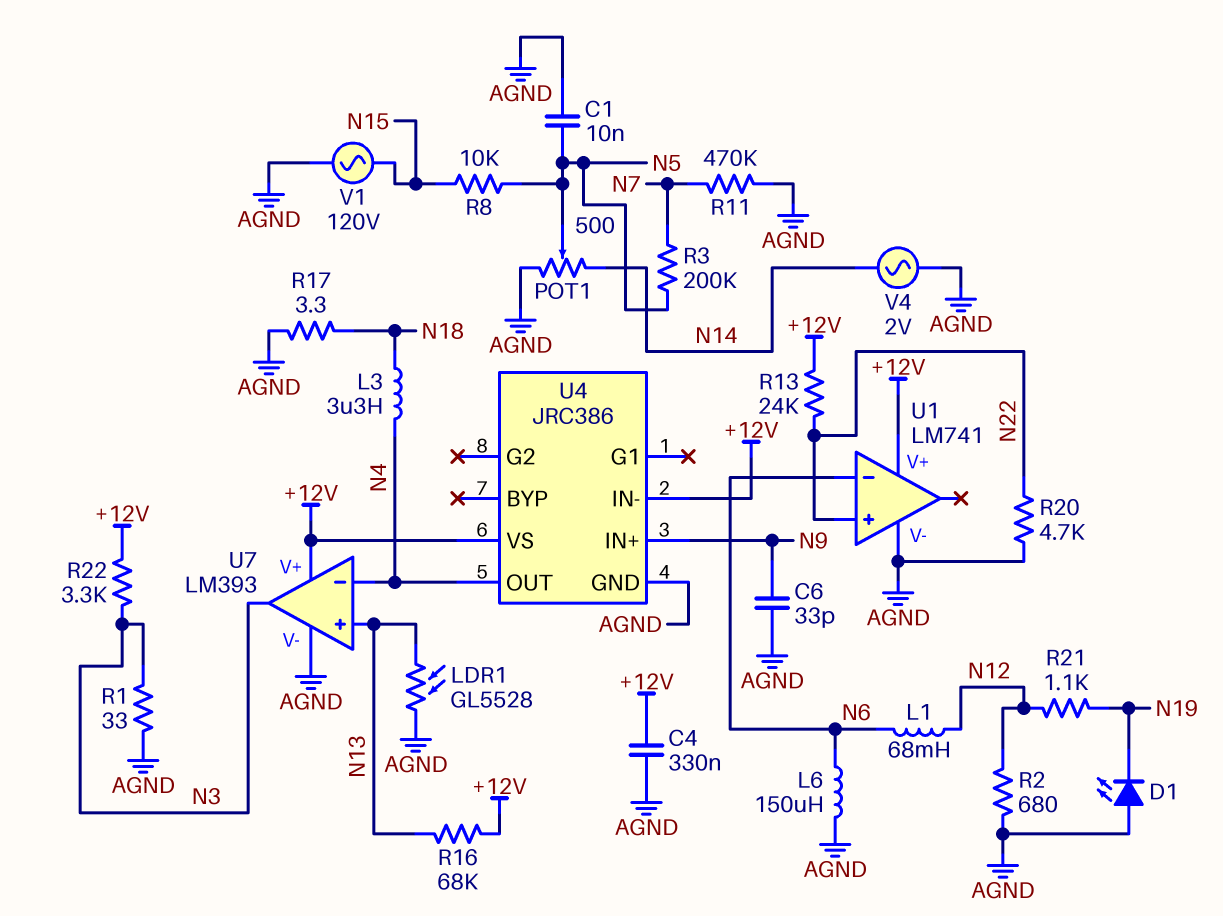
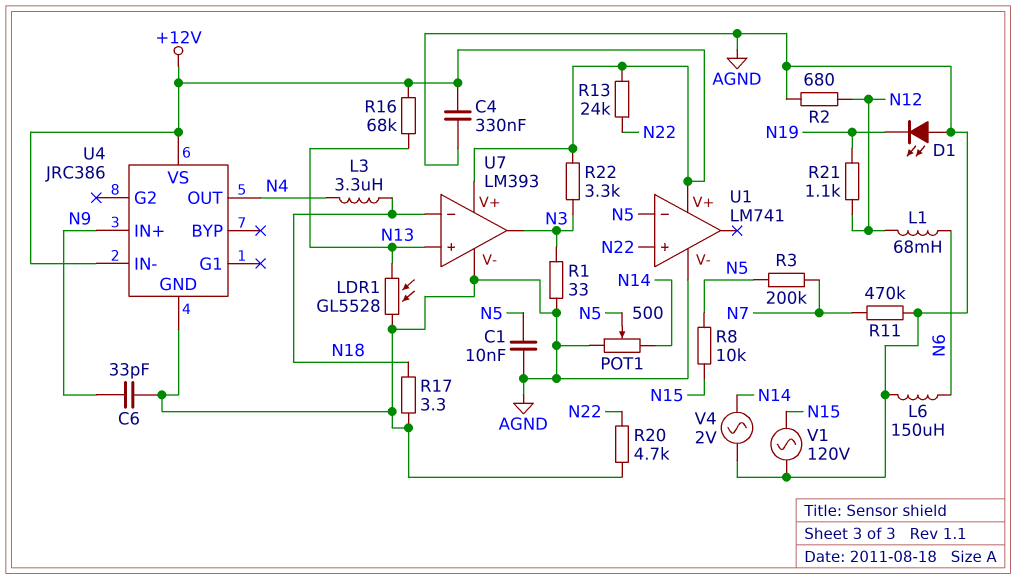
U1 pin in-: N6 -> N5
U7 pin in-: N4 -> N18

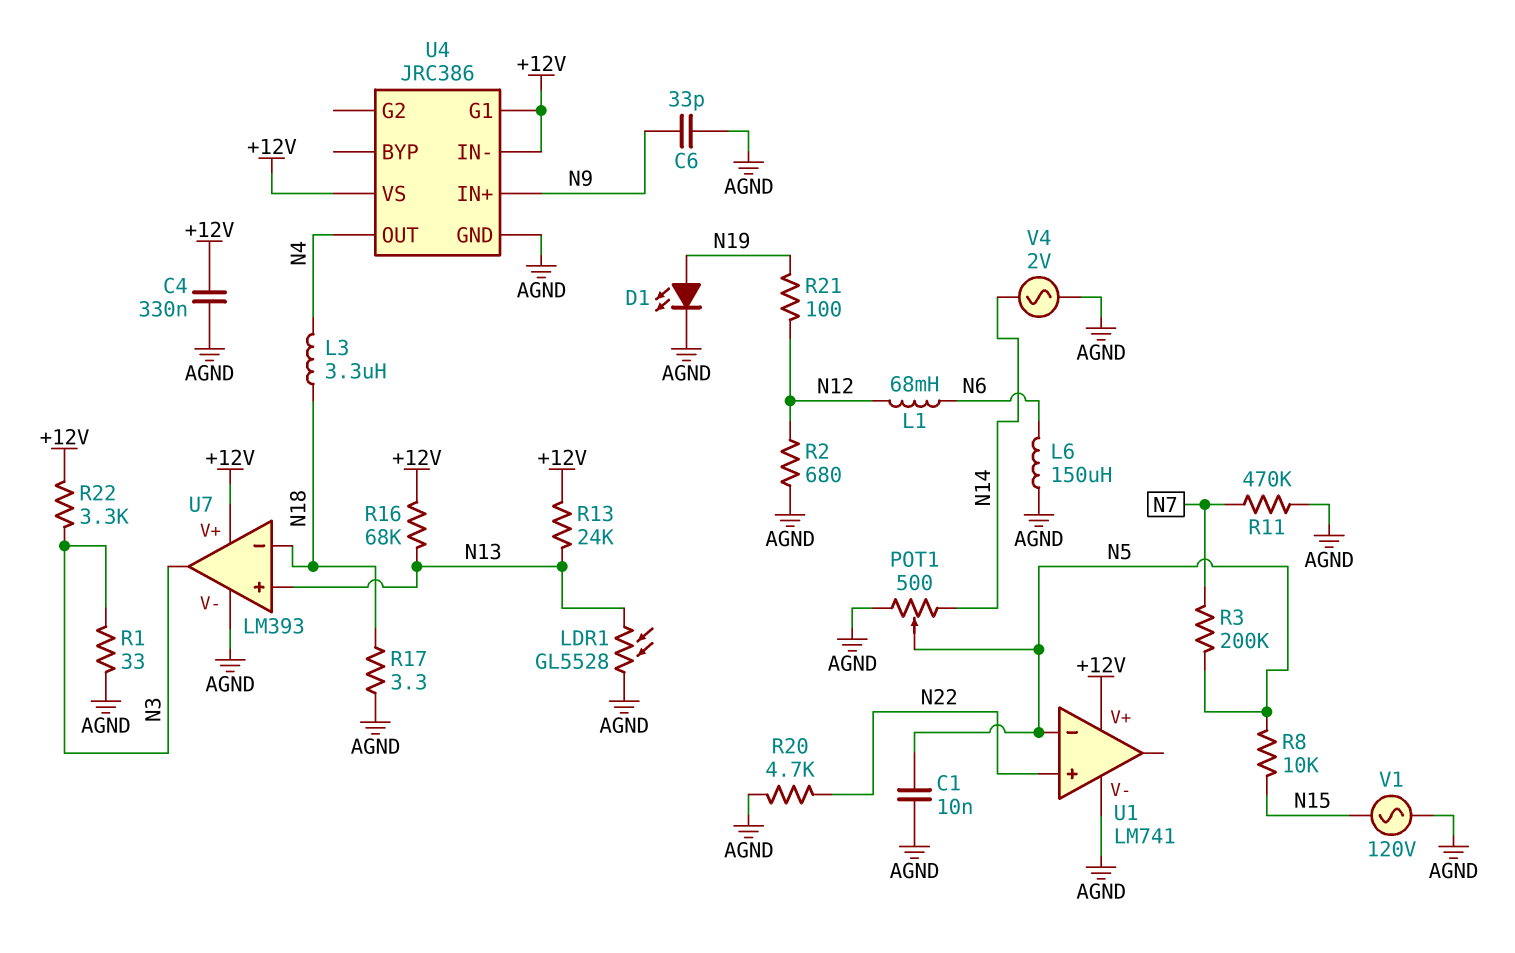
D1: LED (A AGND, K N19) -> LED (A N19, K AGND)
R13: 24k (+12V, N22) -> 24k (+12V, N13)
R21: 1.1k (N12, N19) -> 100 (N12, N19)
U4 pin G1: none -> +12V

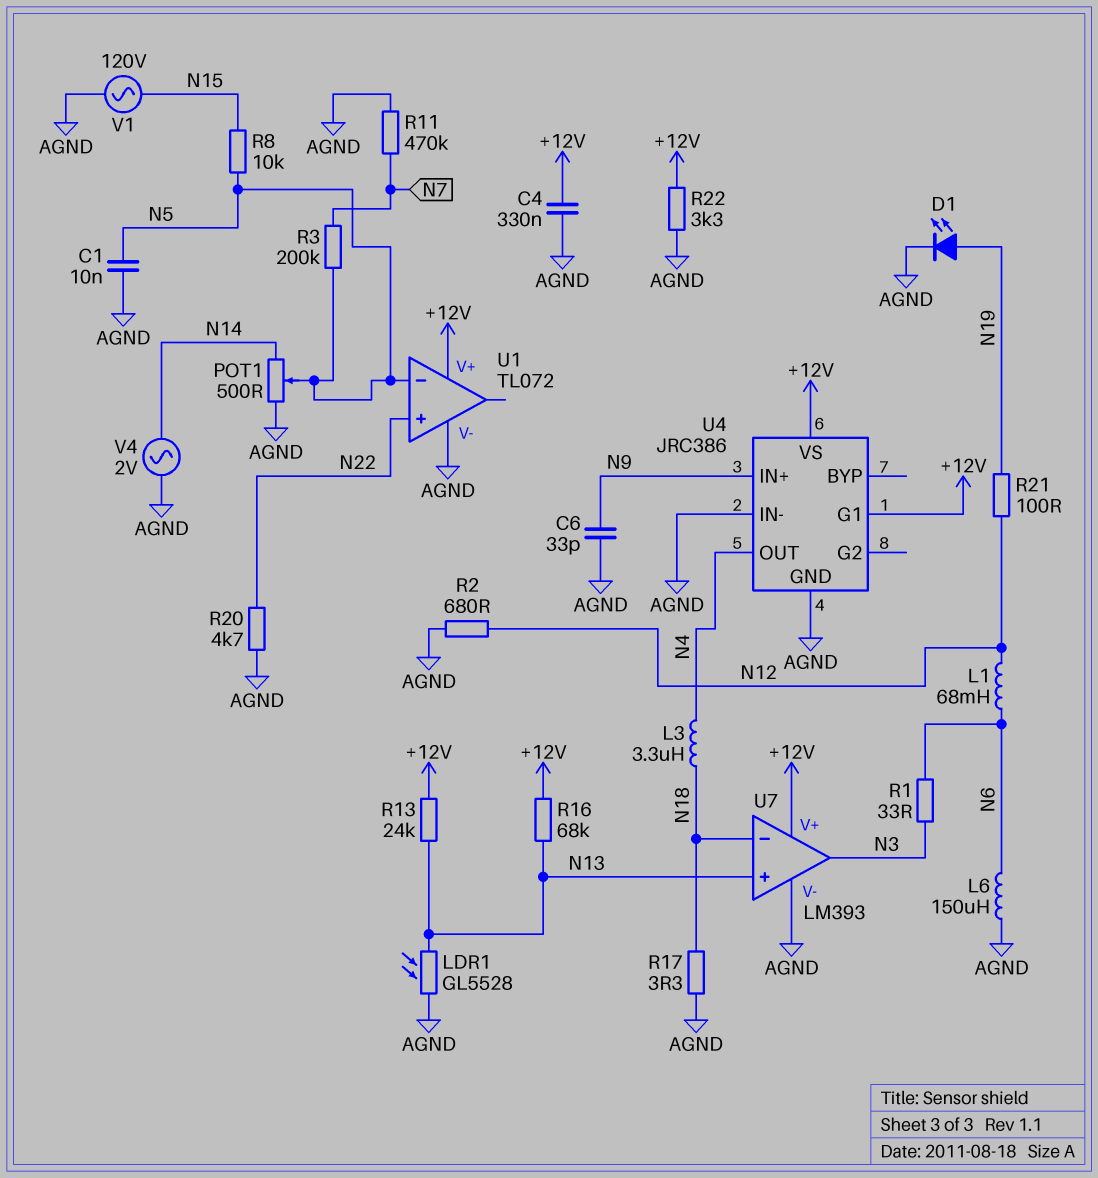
R1: 33 (AGND, N3) -> 33 (N3, N6)
R22: 3.3k (+12V, N3) -> 3.3k (+12V, AGND)
U1: LM741 -> TL072
U4 pin IN-: +12V -> AGND

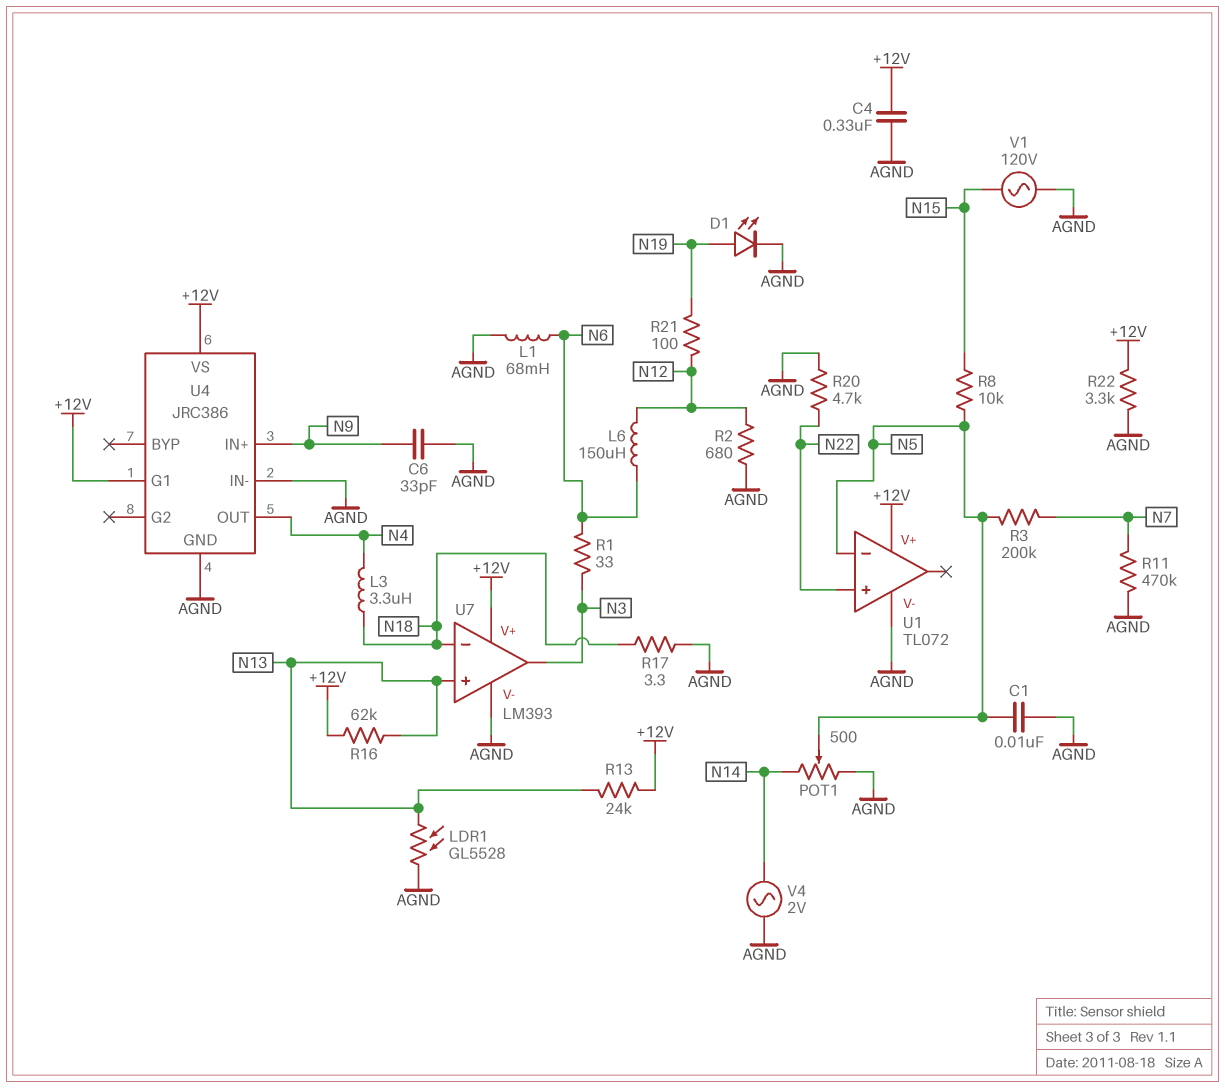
L1: 68mH (N6, N12) -> 68mH (AGND, N6)
L6: 150uH (AGND, N6) -> 150uH (N6, N12)
R16: 68k (+12V, N13) -> 62k (+12V, N13)

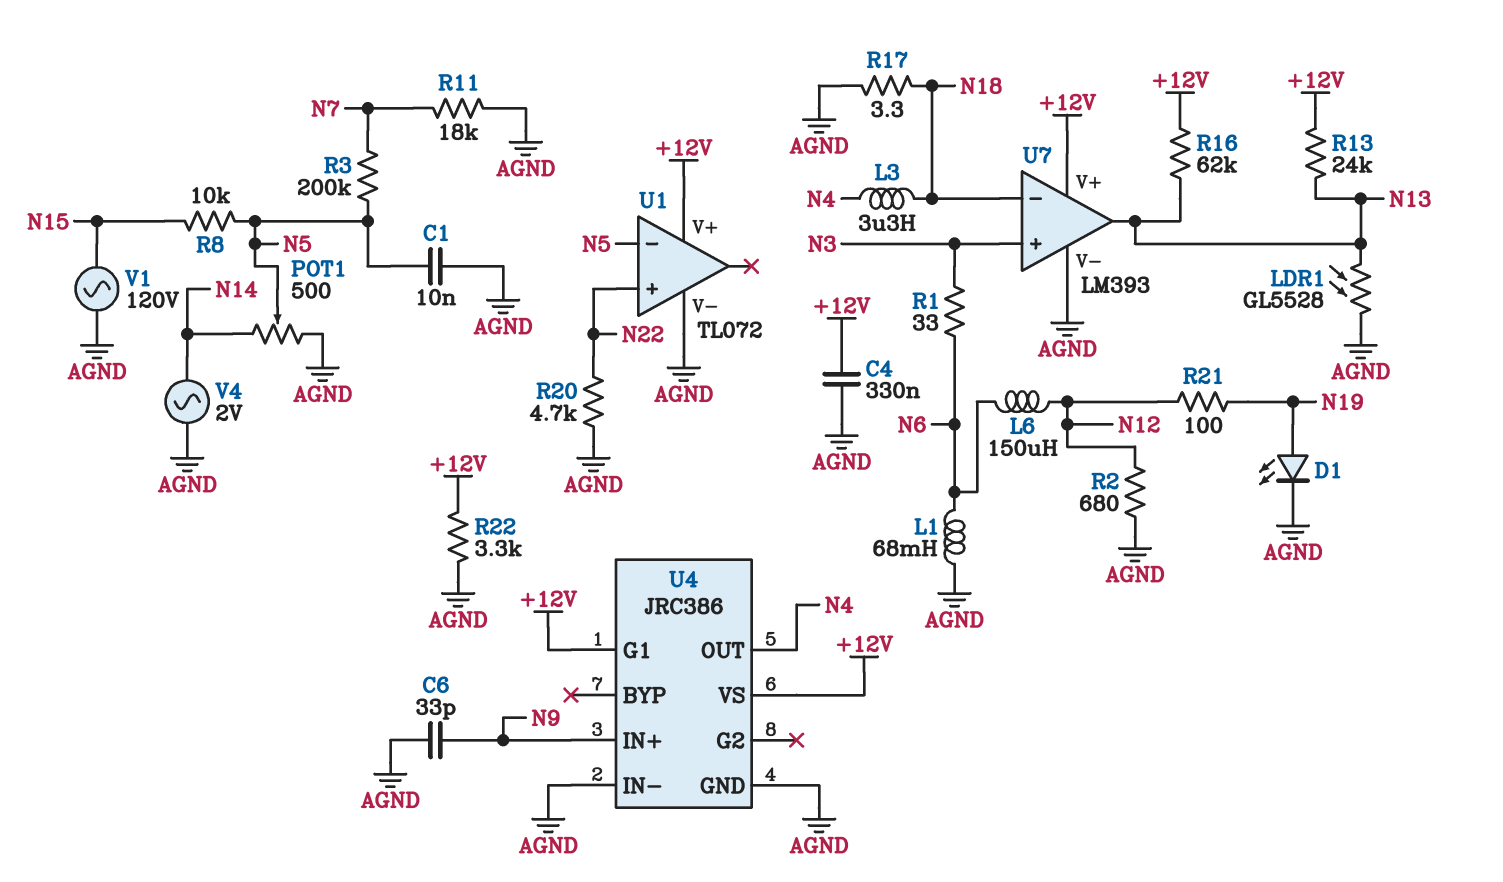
R11: 470k (AGND, N7) -> 18k (AGND, N7)
U7 pin in+: N13 -> N3
U7 pin out: N3 -> N13

